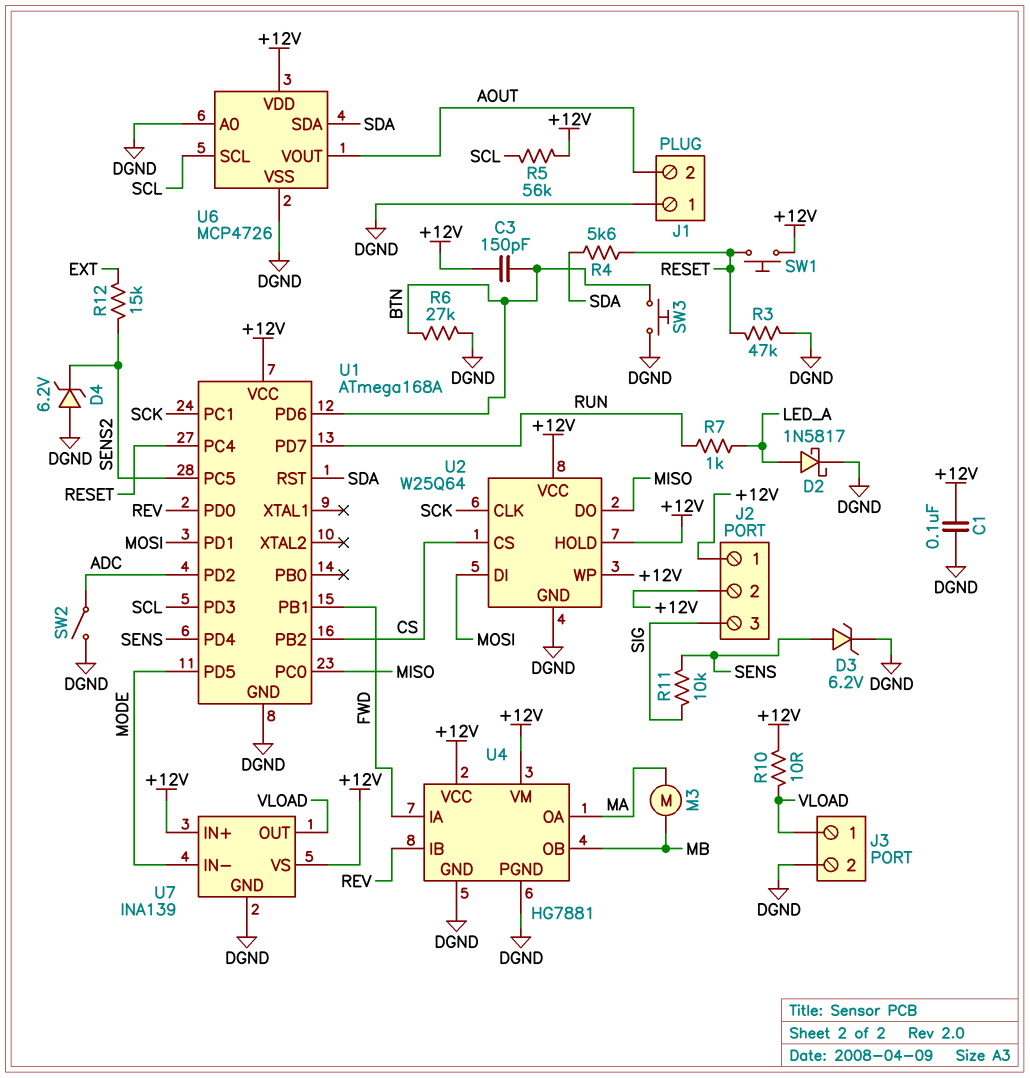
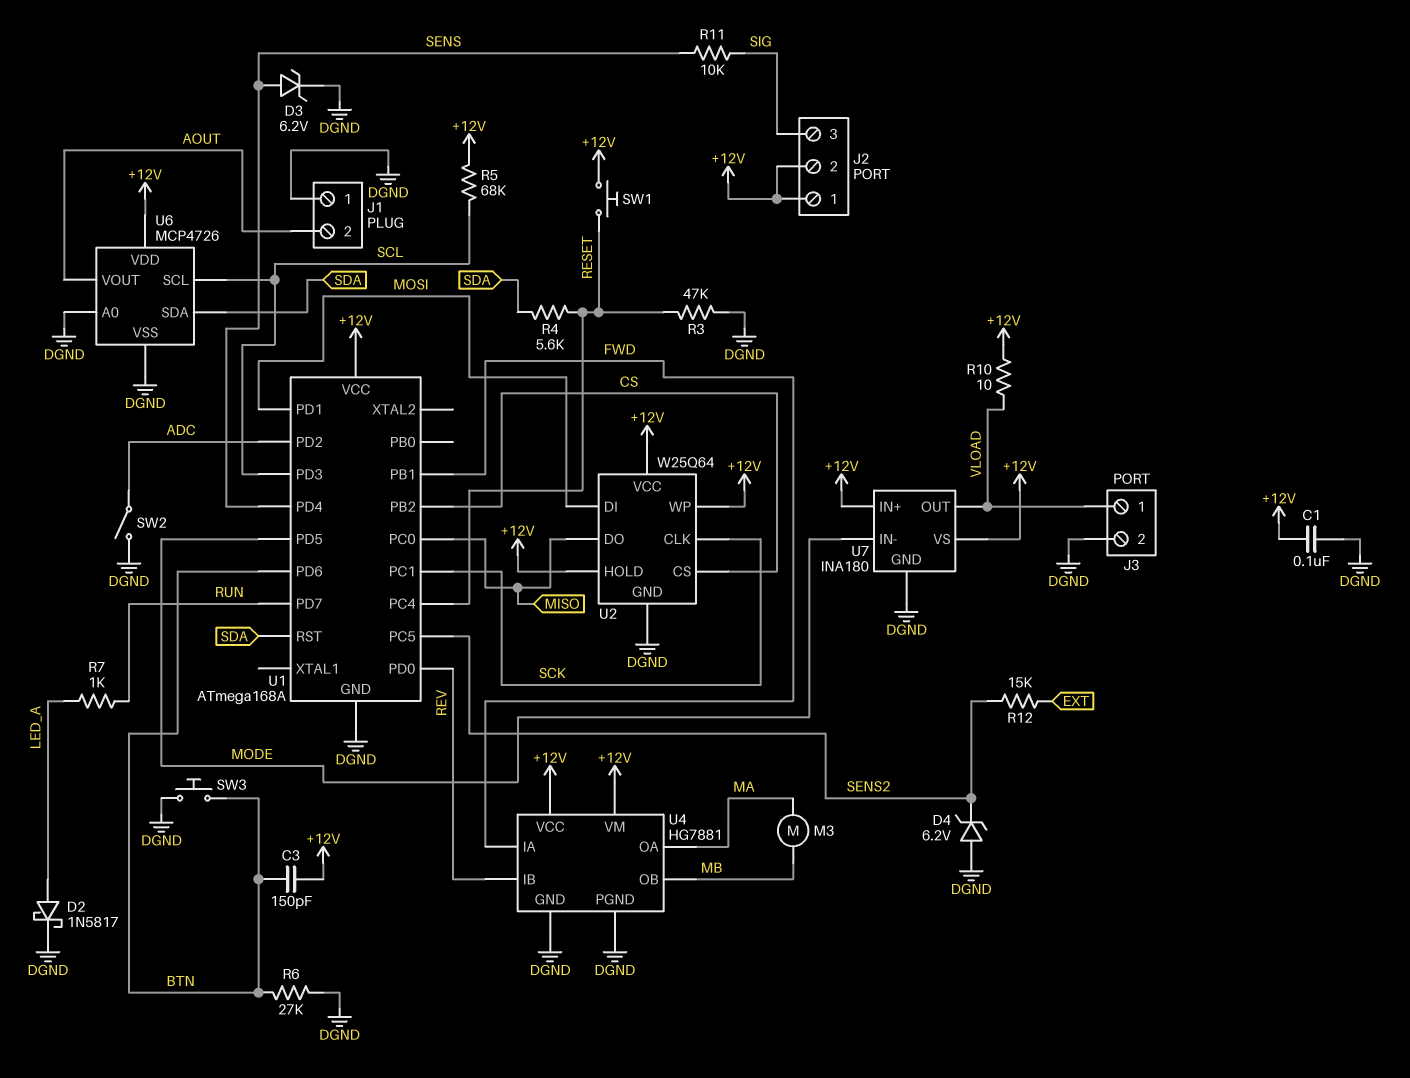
R5: 56k (+12V, SCL) -> 68k (+12V, SCL)
U7: INA139 -> INA180

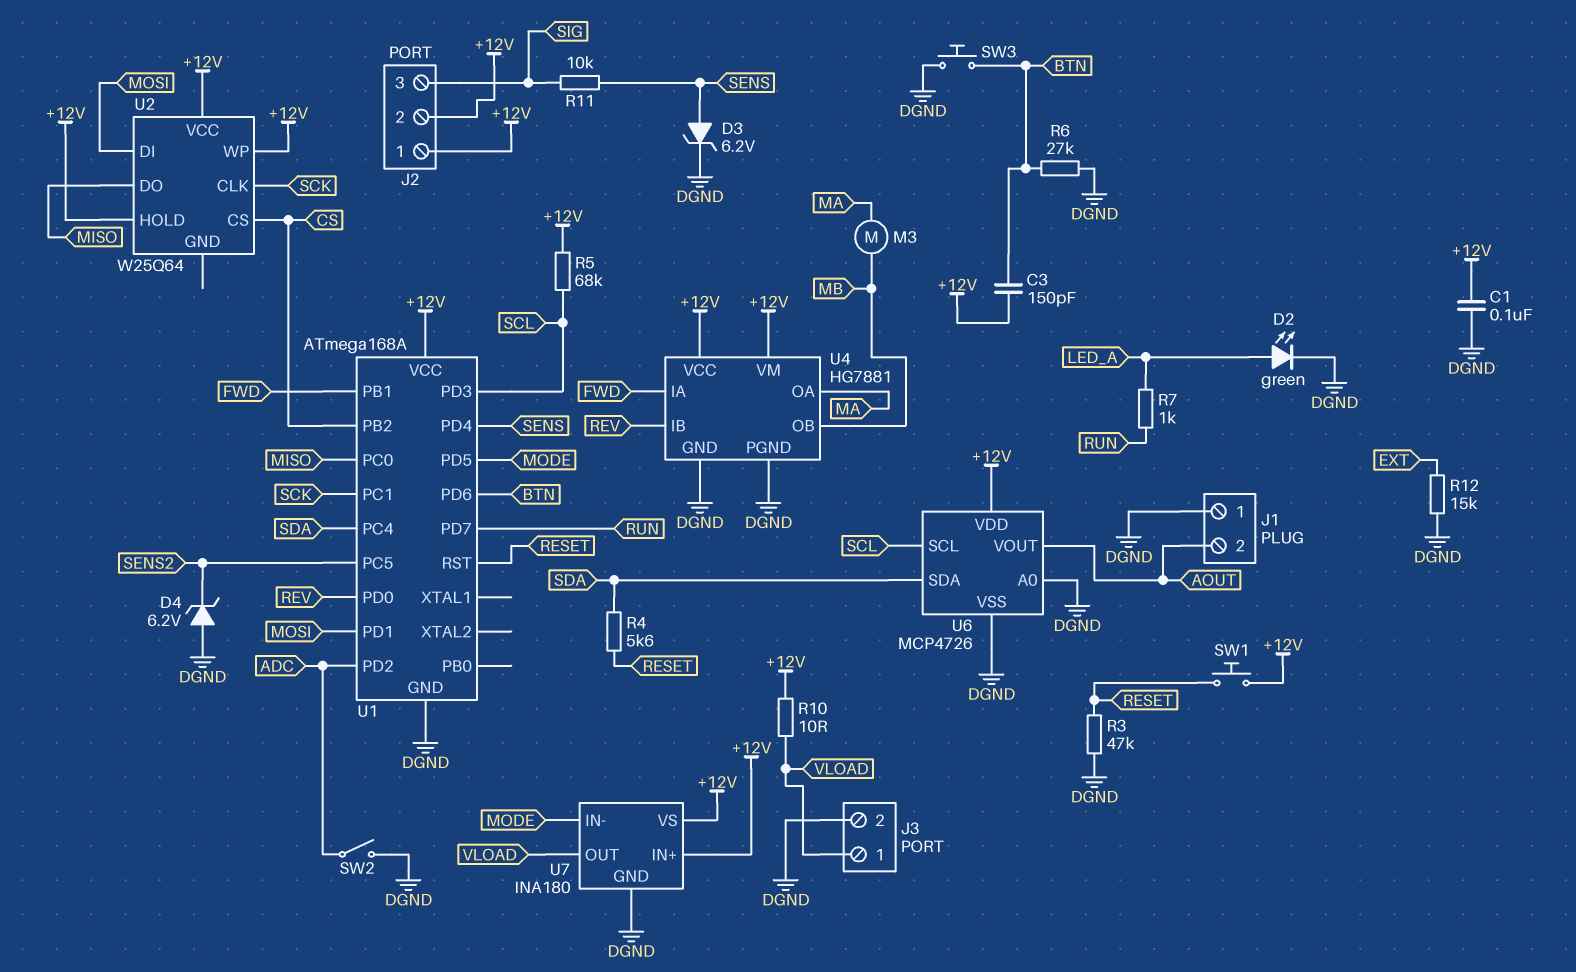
D2: schottky 1N5817 (A LED_A, K DGND) -> LED green (A LED_A, K DGND)
R12: 15k (EXT, SENS2) -> 15k (DGND, EXT)
U1 pin PC4: RESET -> SDA
U1 pin RST: SDA -> RESET
U2 pin GND: DGND -> none

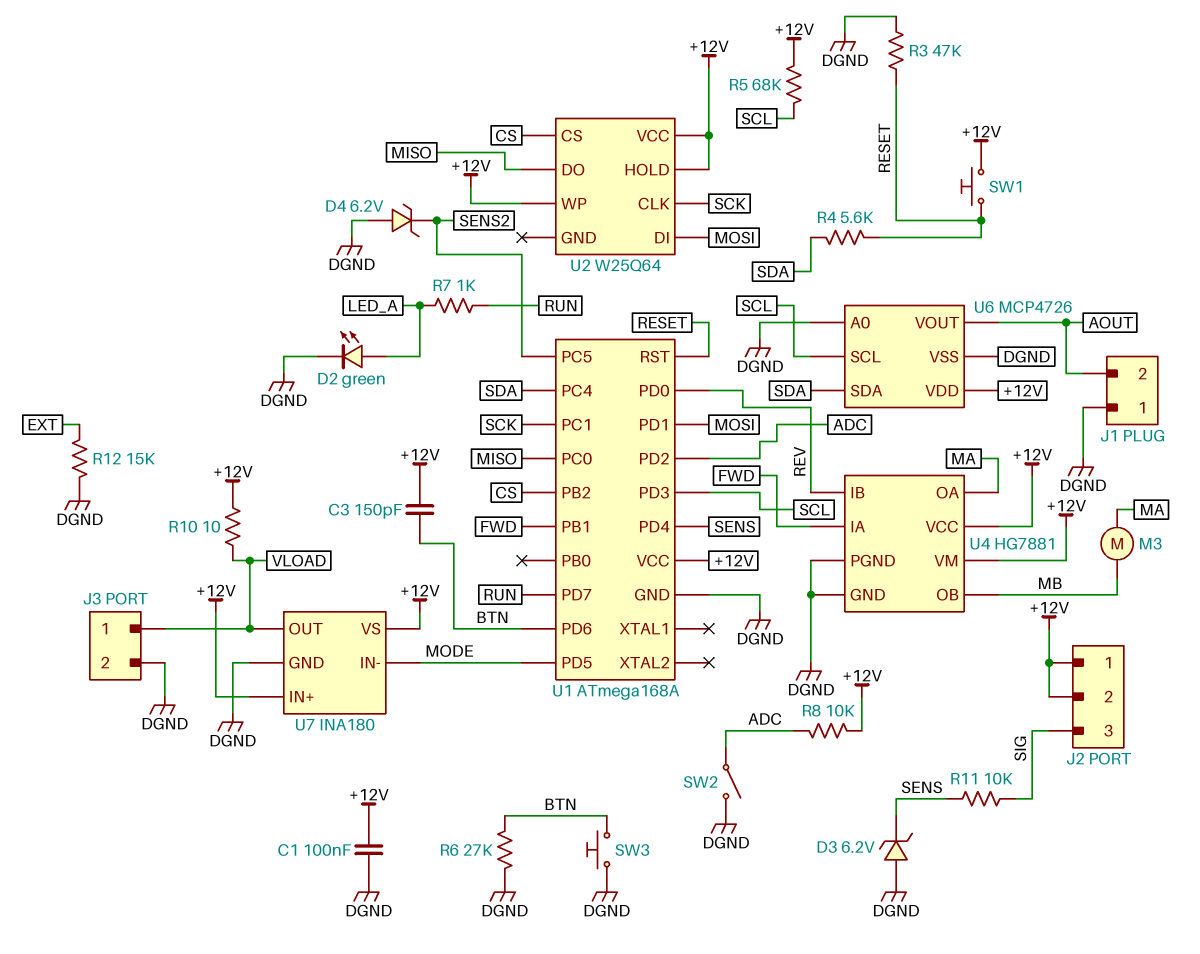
D3: zener 6.2V (A SENS, K DGND) -> zener 6.2V (A DGND, K SENS)
R8: none -> 10k (+12V, ADC)

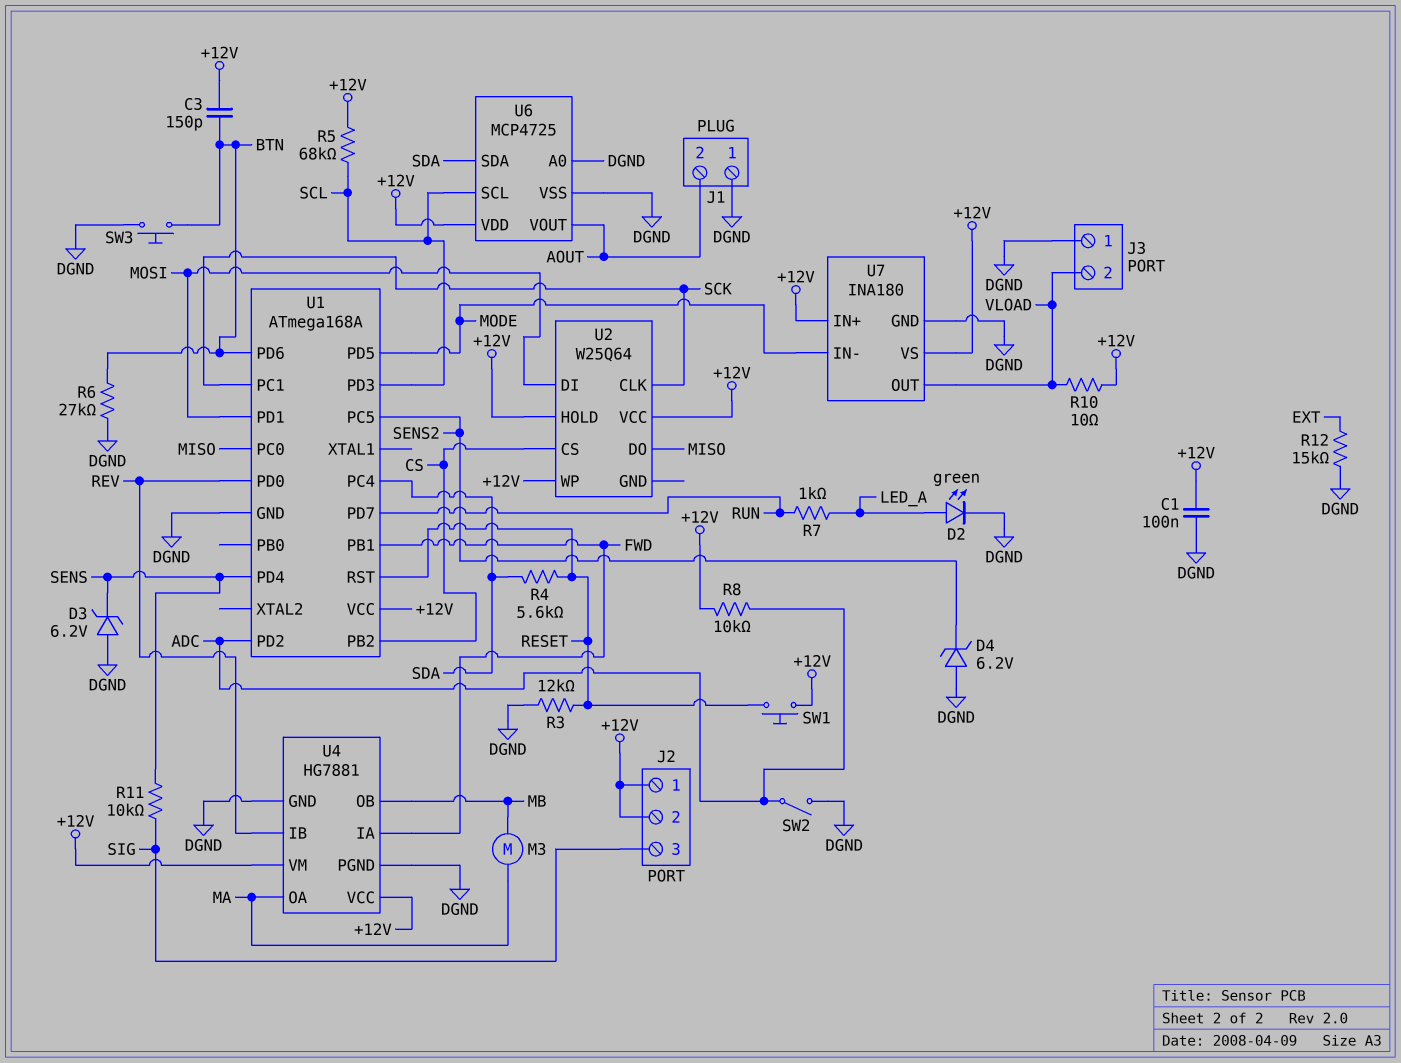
J3 pin 1: VLOAD -> DGND
J3 pin 2: DGND -> VLOAD
R3: 47k (DGND, RESET) -> 12k (DGND, RESET)
U6: MCP4726 -> MCP4725

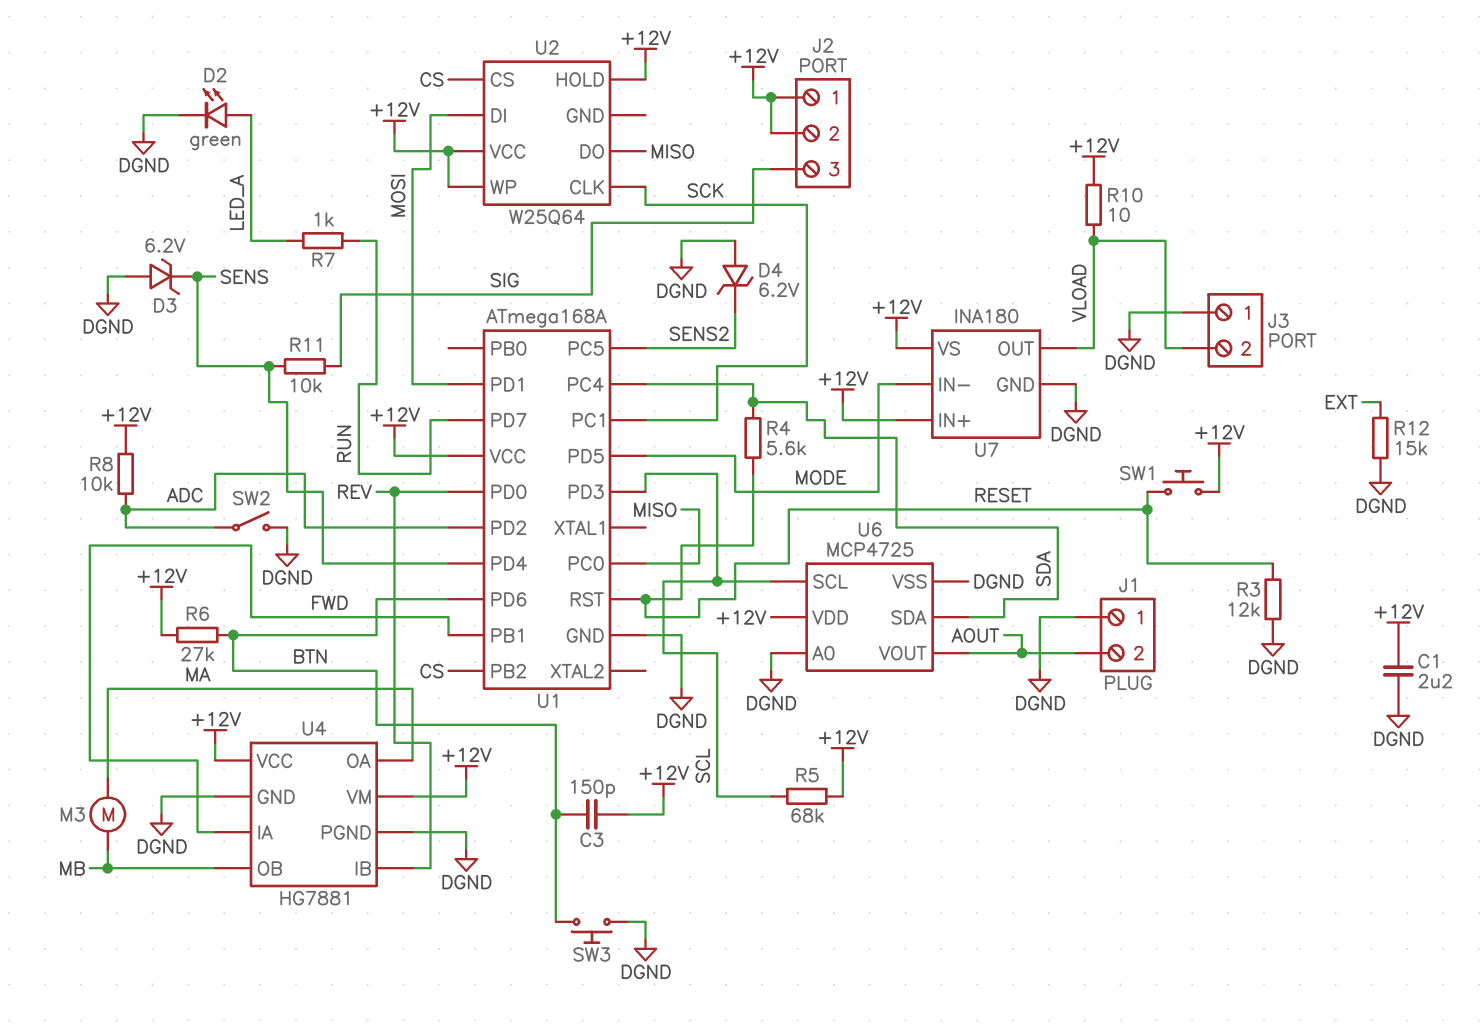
C1: 100nF (+12V, DGND) -> 2.2uF (+12V, DGND)
R6: 27k (BTN, DGND) -> 27k (+12V, BTN)

